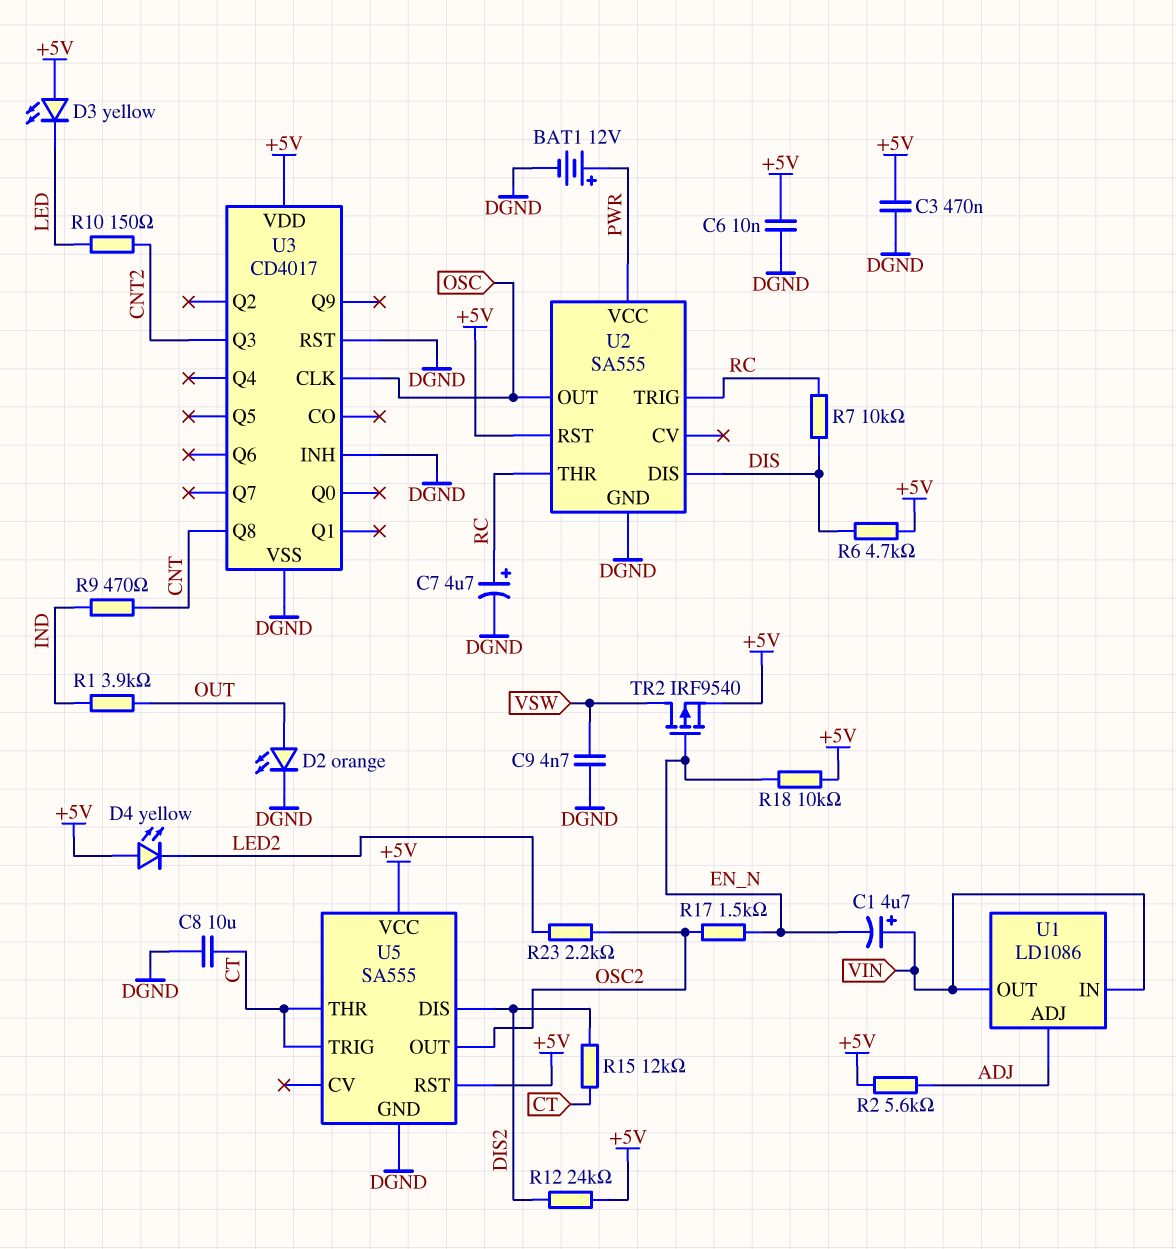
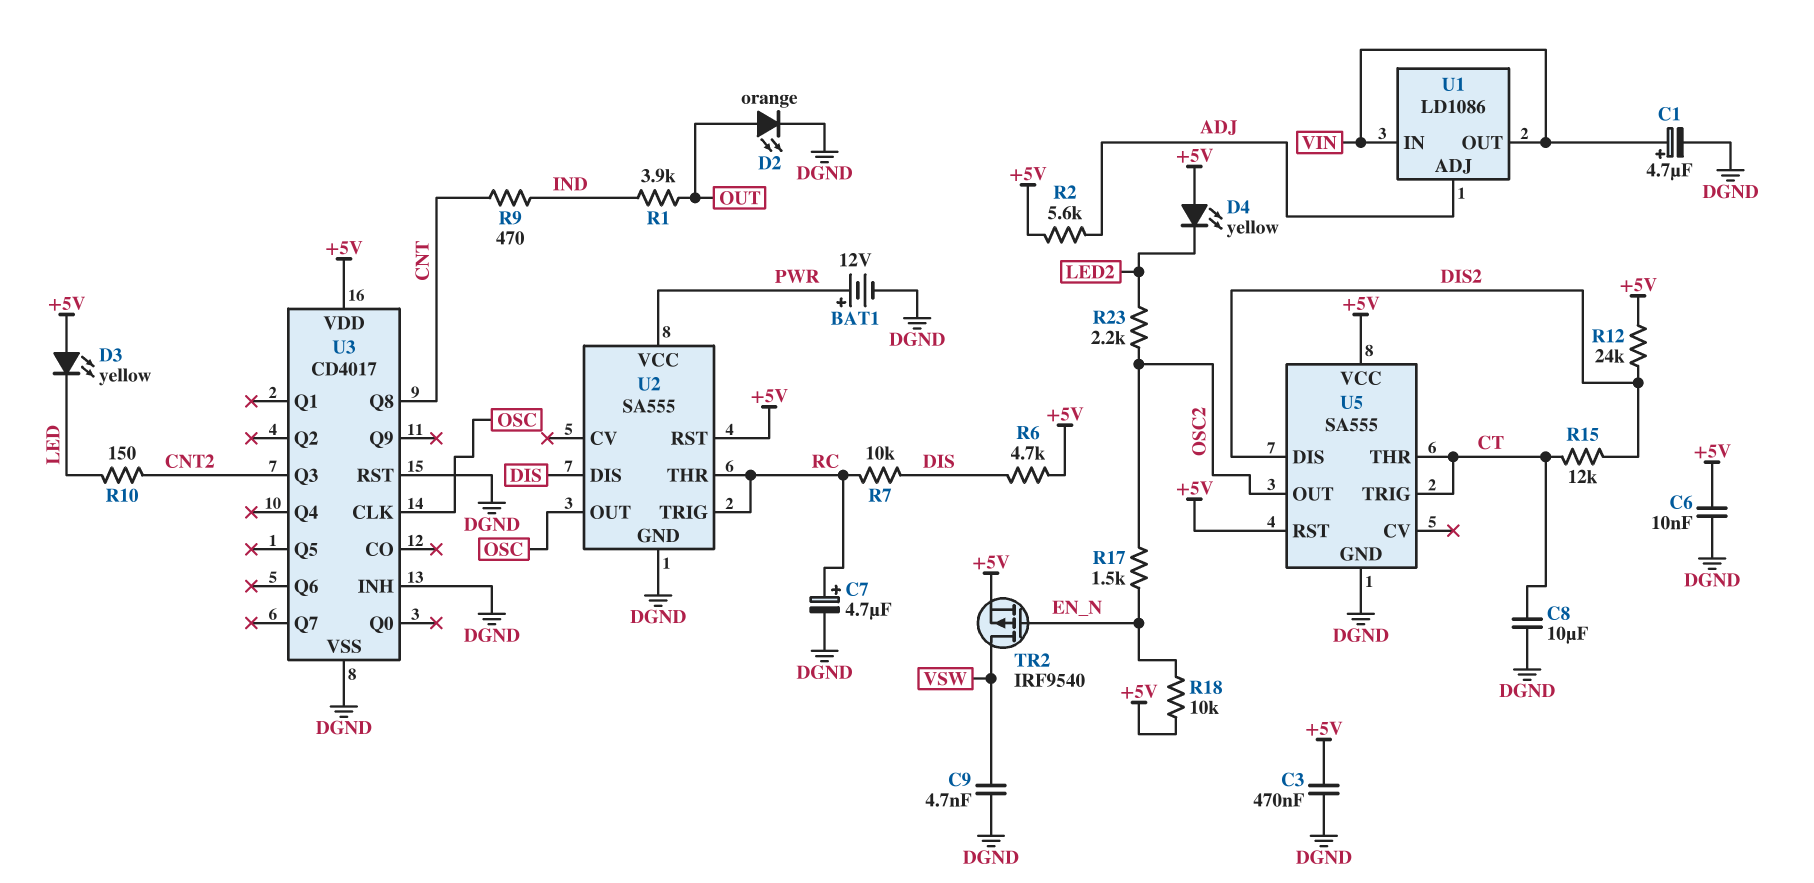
C1: 4.7uF (plus VIN, minus EN_N) -> 4.7uF (plus VIN, minus DGND)

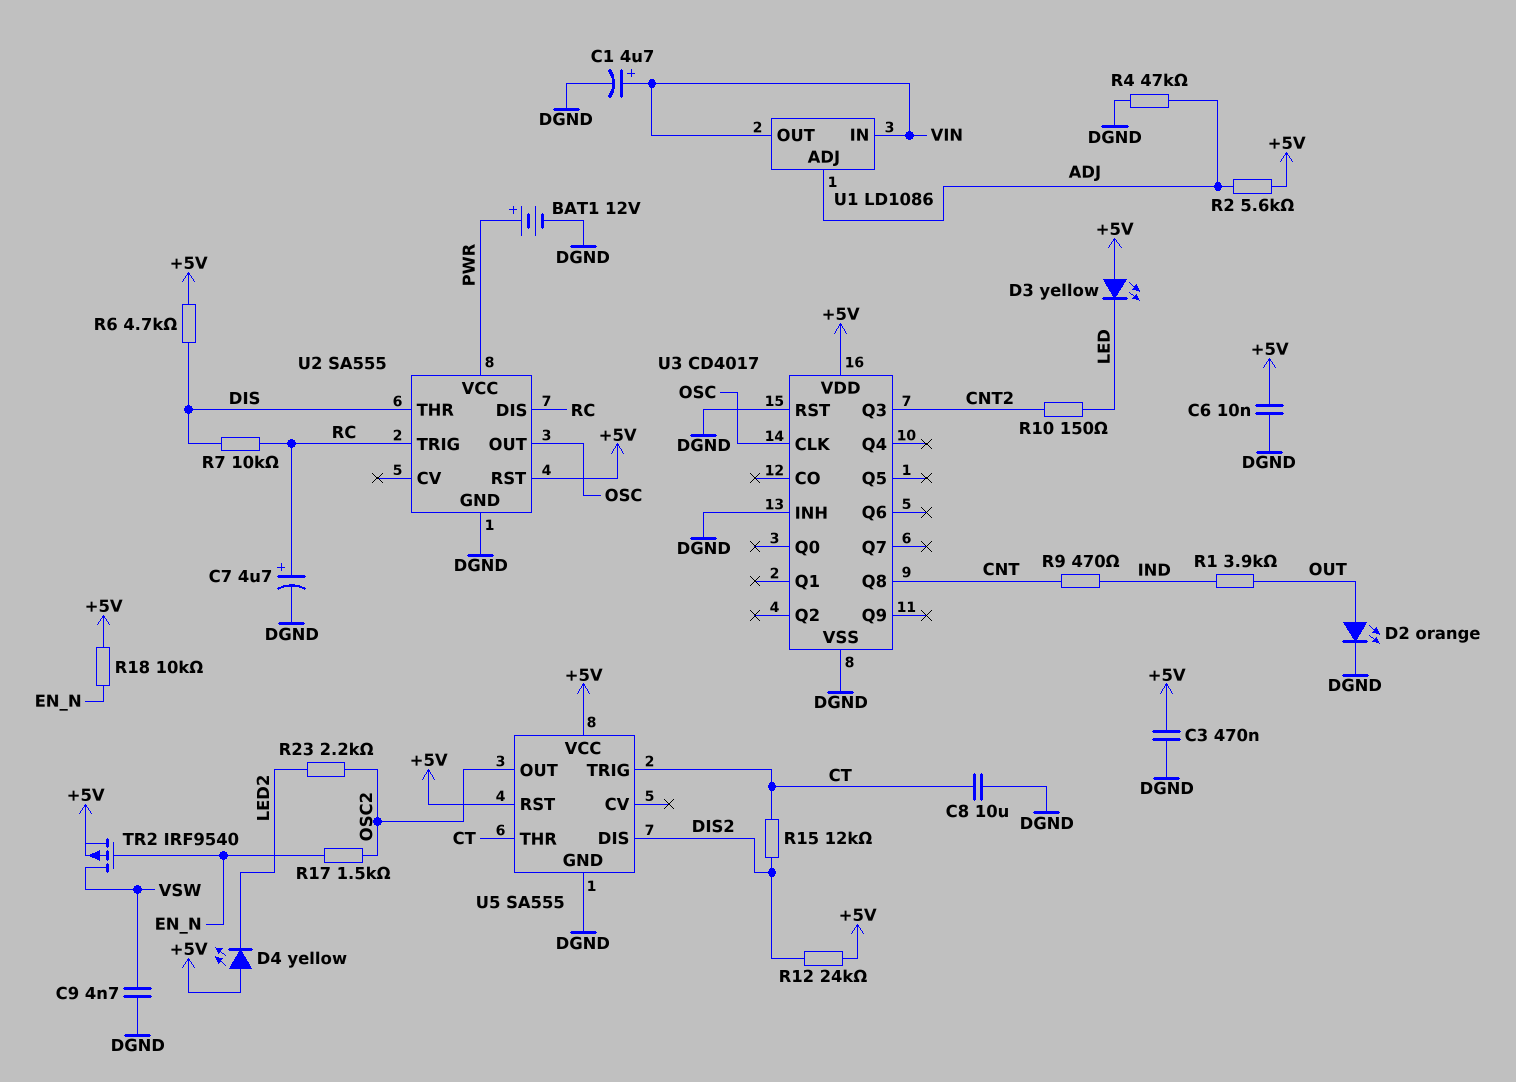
R4: none -> 47k (ADJ, DGND)
U2 pin DIS: DIS -> RC
U2 pin THR: RC -> DIS

